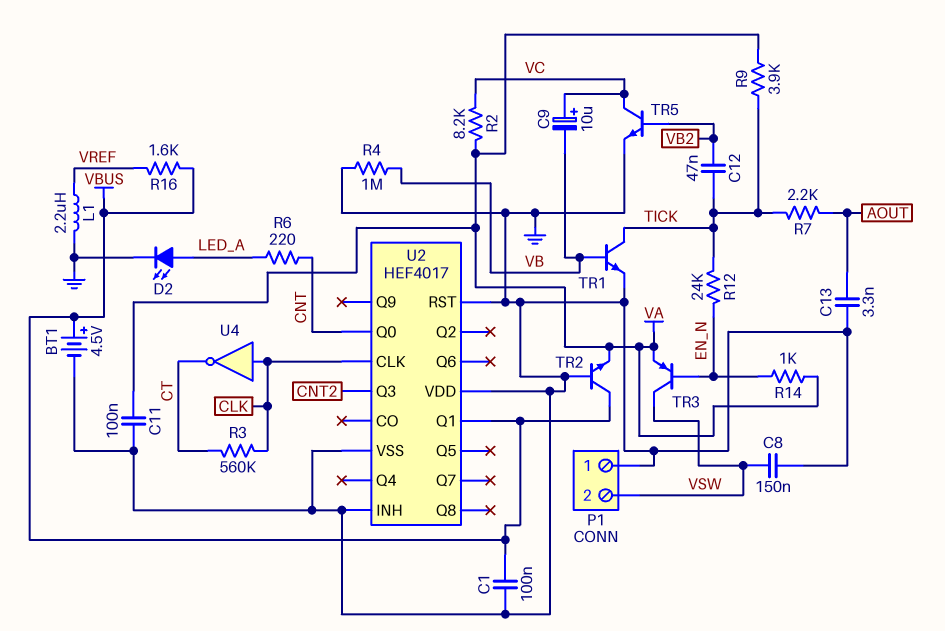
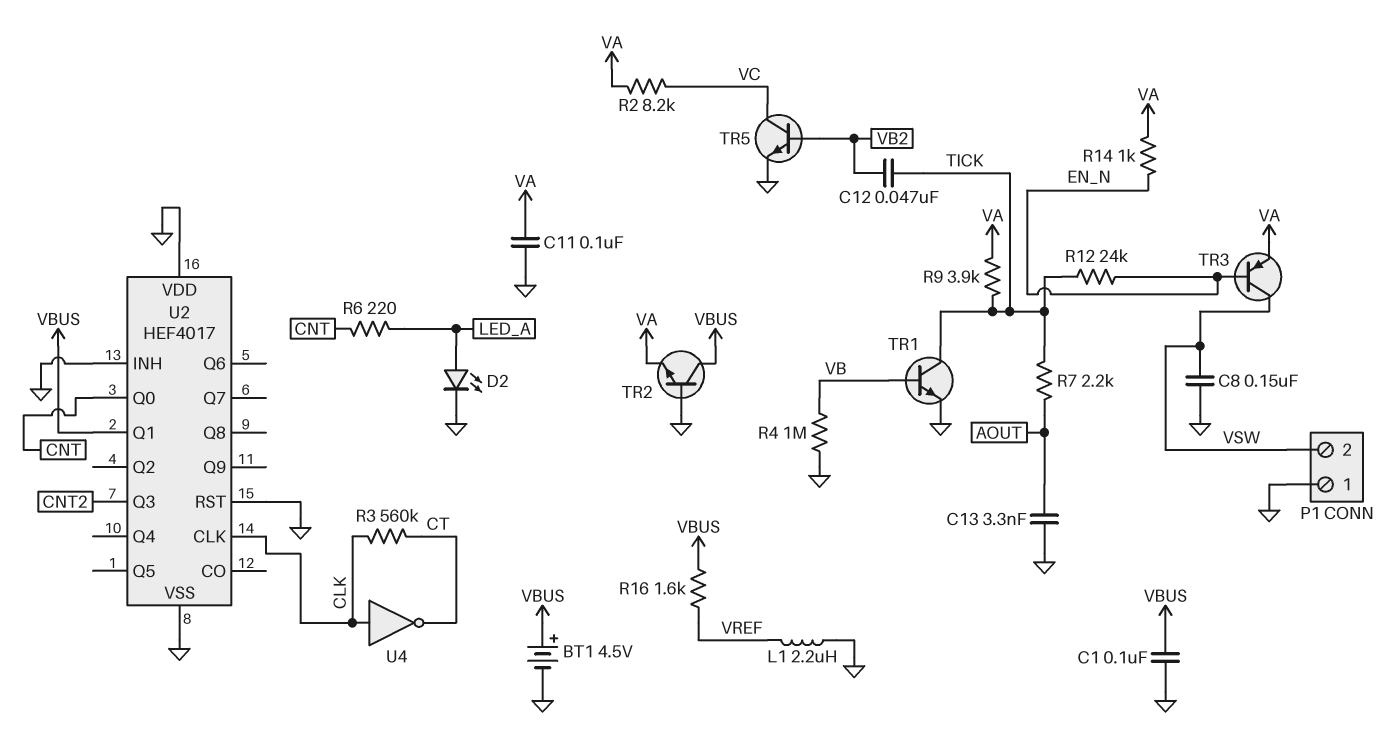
C9: 10uF (plus VC, minus VB) -> none

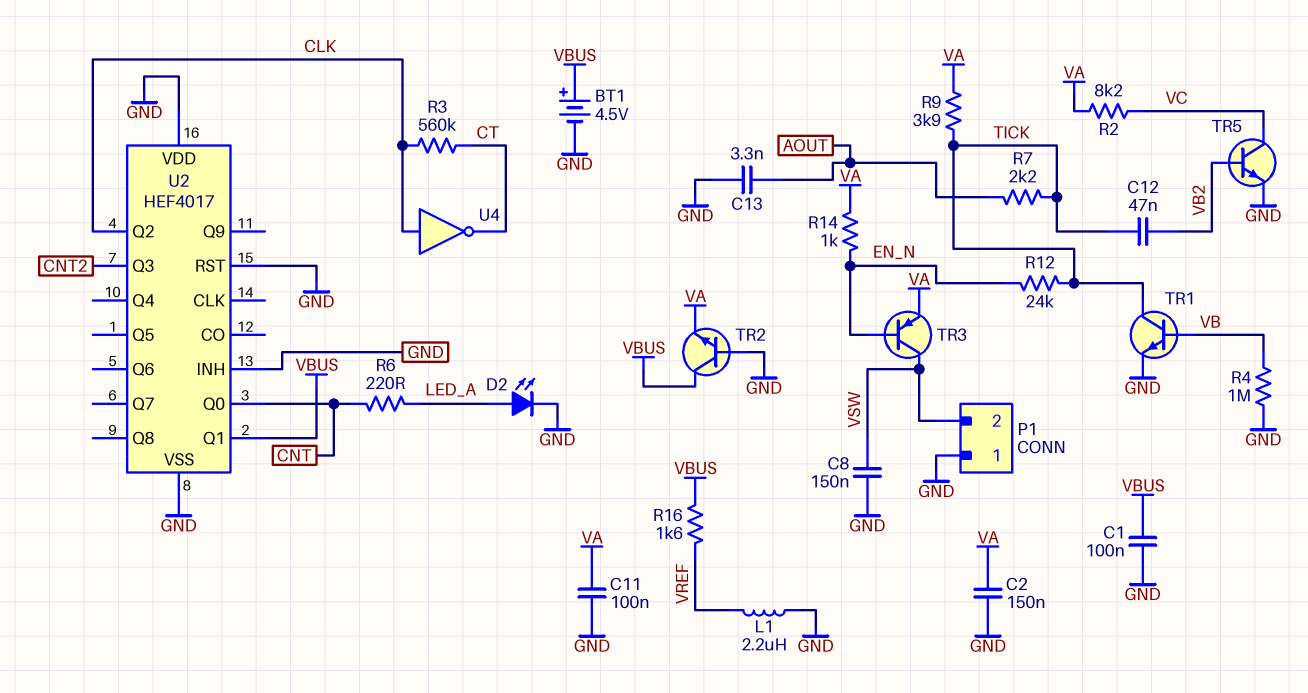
C2: none -> 150nF (GND, VA)
U2 pin CLK: CLK -> none
U2 pin Q2: none -> CLK

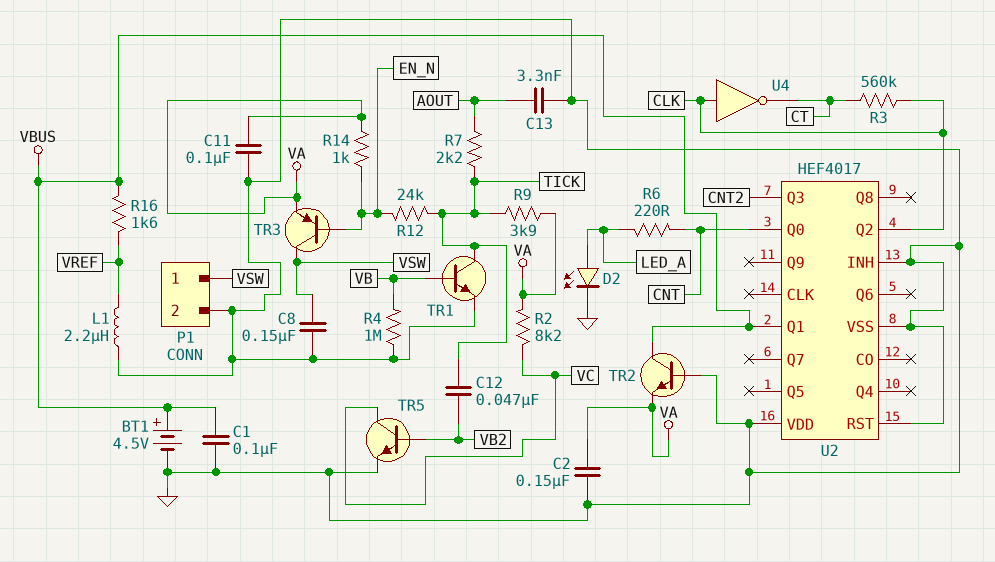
P1 pin 1: GND -> VSW
P1 pin 2: VSW -> GND

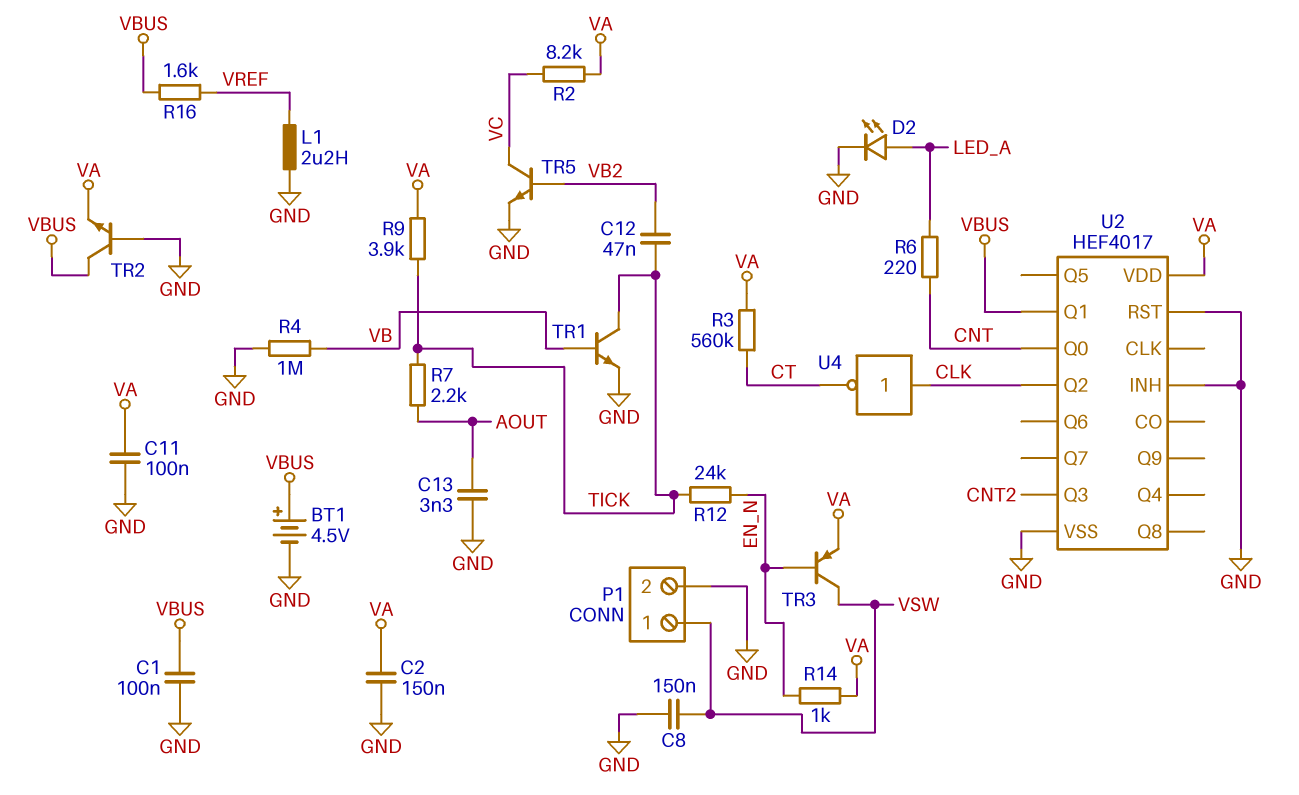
R3: 560k (CLK, CT) -> 560k (CT, VA)
U2 pin VDD: GND -> VA

